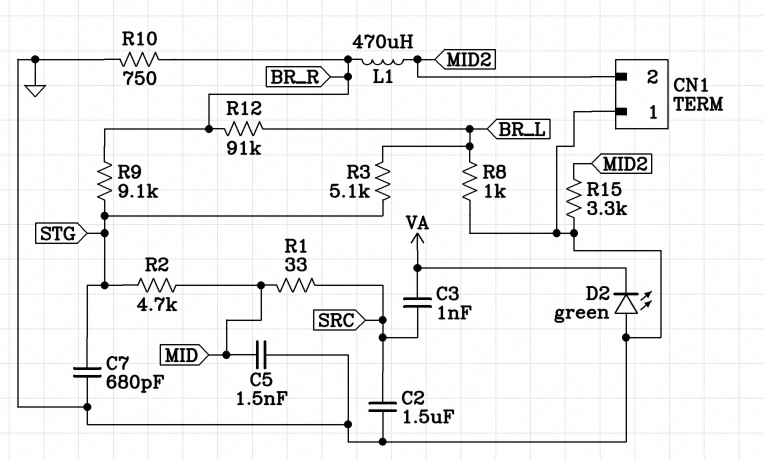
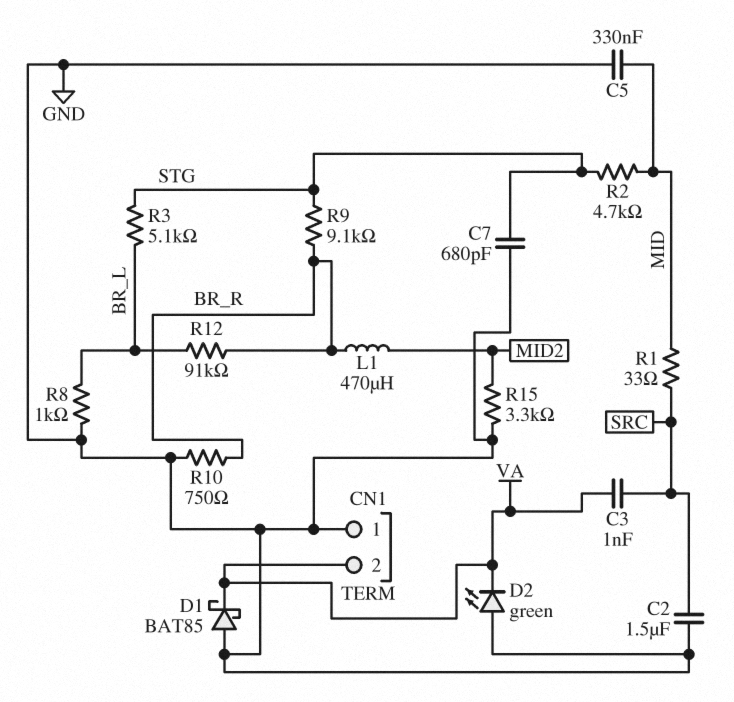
C5: 1.5nF (GND, MID) -> 330nF (GND, MID)
CN1 pin 2: MID2 -> VA
D1: none -> schottky BAT85 (A GND, K VA)

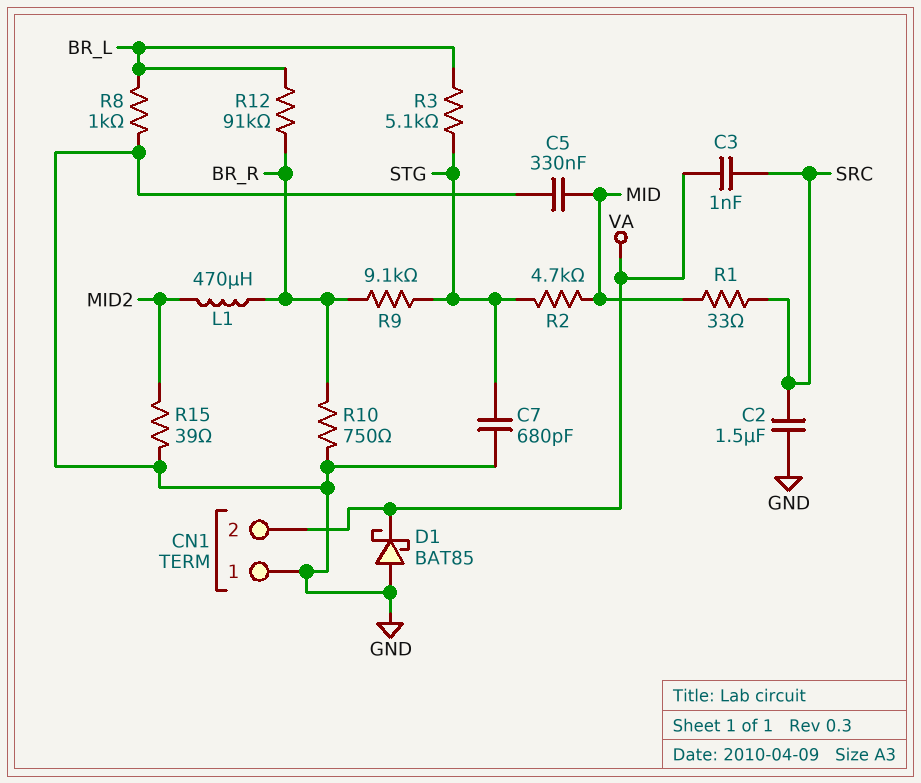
D2: LED green (A GND, K VA) -> none
R15: 3.3k (GND, MID2) -> 39 (GND, MID2)

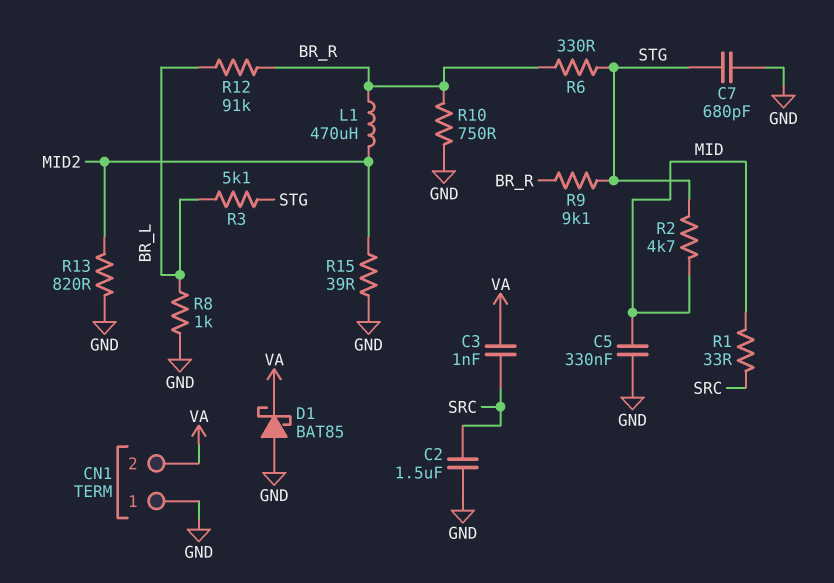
R6: none -> 330 (BR_R, STG)
R13: none -> 820 (GND, MID2)

